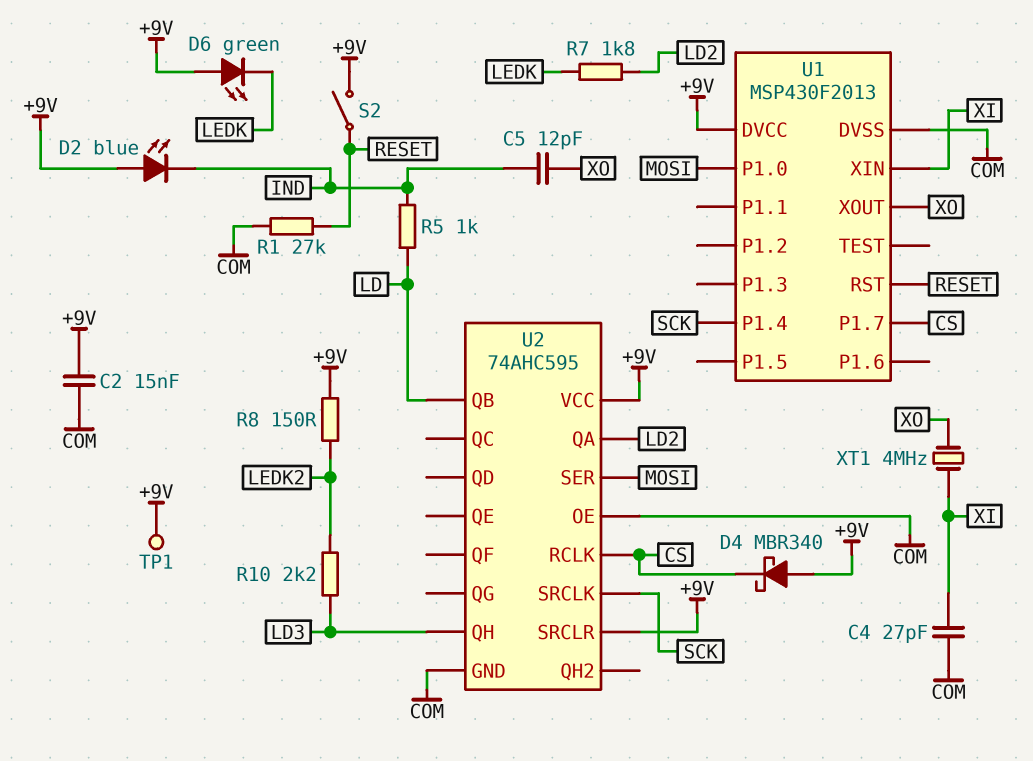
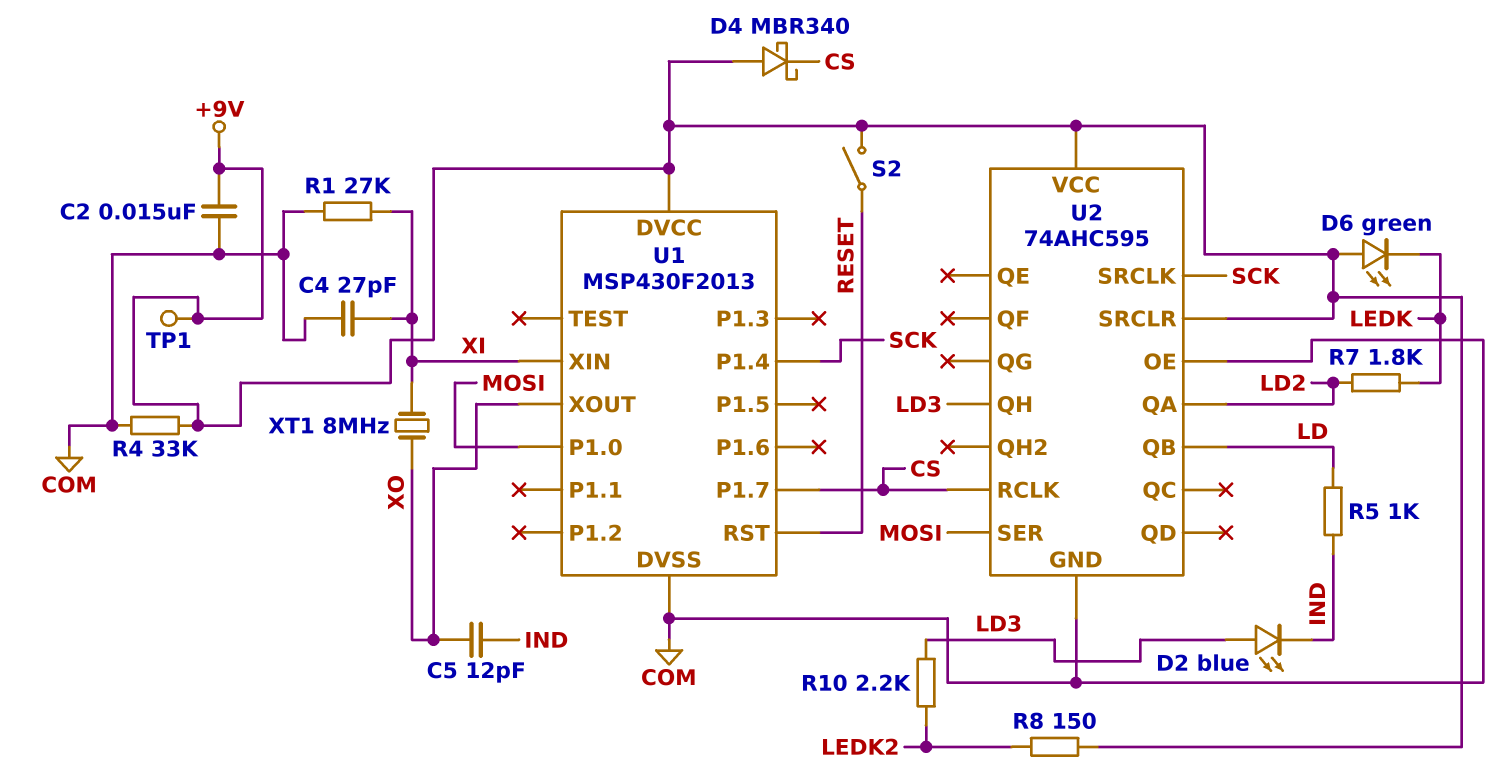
D2: LED blue (A +9V, K IND) -> LED blue (A LD3, K IND)
R1: 27k (COM, RESET) -> 27k (COM, XI)
R4: none -> 33k (+9V, COM)
XT1: 4MHz (XI, XO) -> 8MHz (XI, XO)

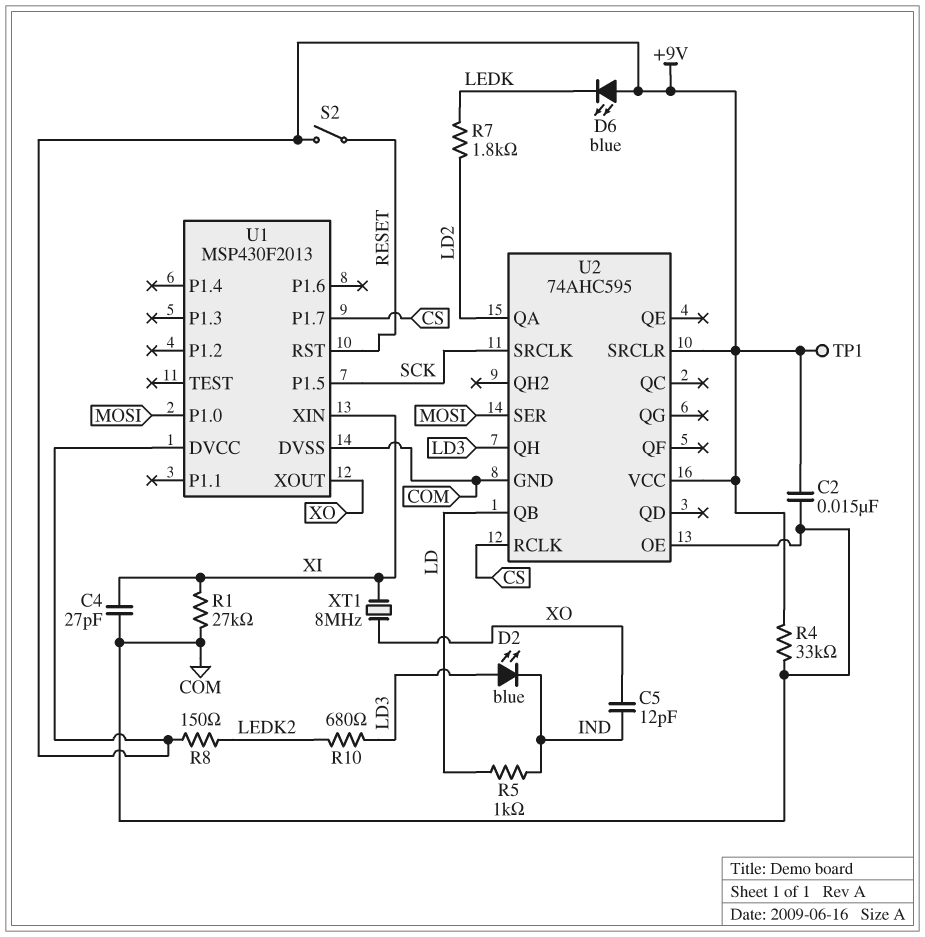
D4: schottky MBR340 (A +9V, K CS) -> none
D6: LED green (A +9V, K LEDK) -> LED blue (A +9V, K LEDK)
R10: 2.2k (LD3, LEDK2) -> 680 (LD3, LEDK2)
U1 pin P1.4: SCK -> none
U1 pin P1.5: none -> SCK

